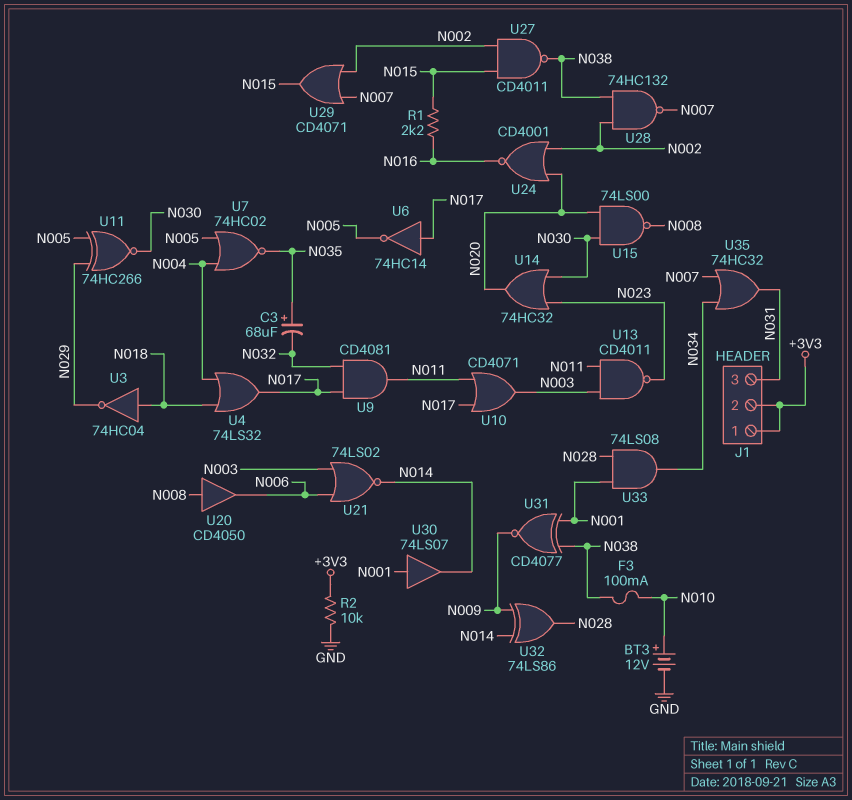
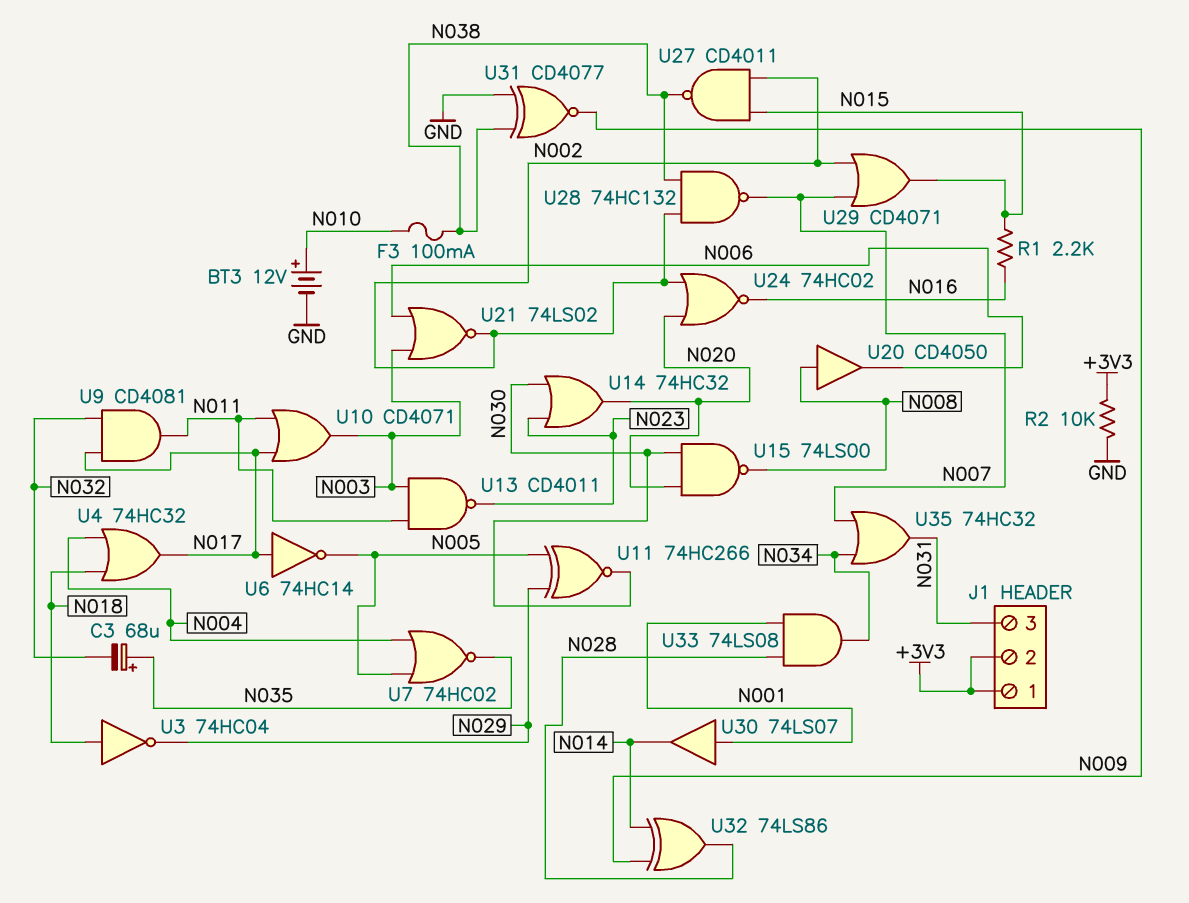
U4: OR 74LS32 (in N004, in N018, out N017) -> OR 74HC32 (in N004, in N018, out N017)
U21: NOR 74LS02 (in N003, in N006, out N014) -> NOR 74LS02 (in N003, in N006, out N002)
U24: NOR CD4001 (in N002, in N020, out N016) -> NOR 74HC02 (in N002, in N020, out N016)
U31: XNOR CD4077 (in N001, in N038, out N009) -> XNOR CD4077 (in GND, in N038, out N009)

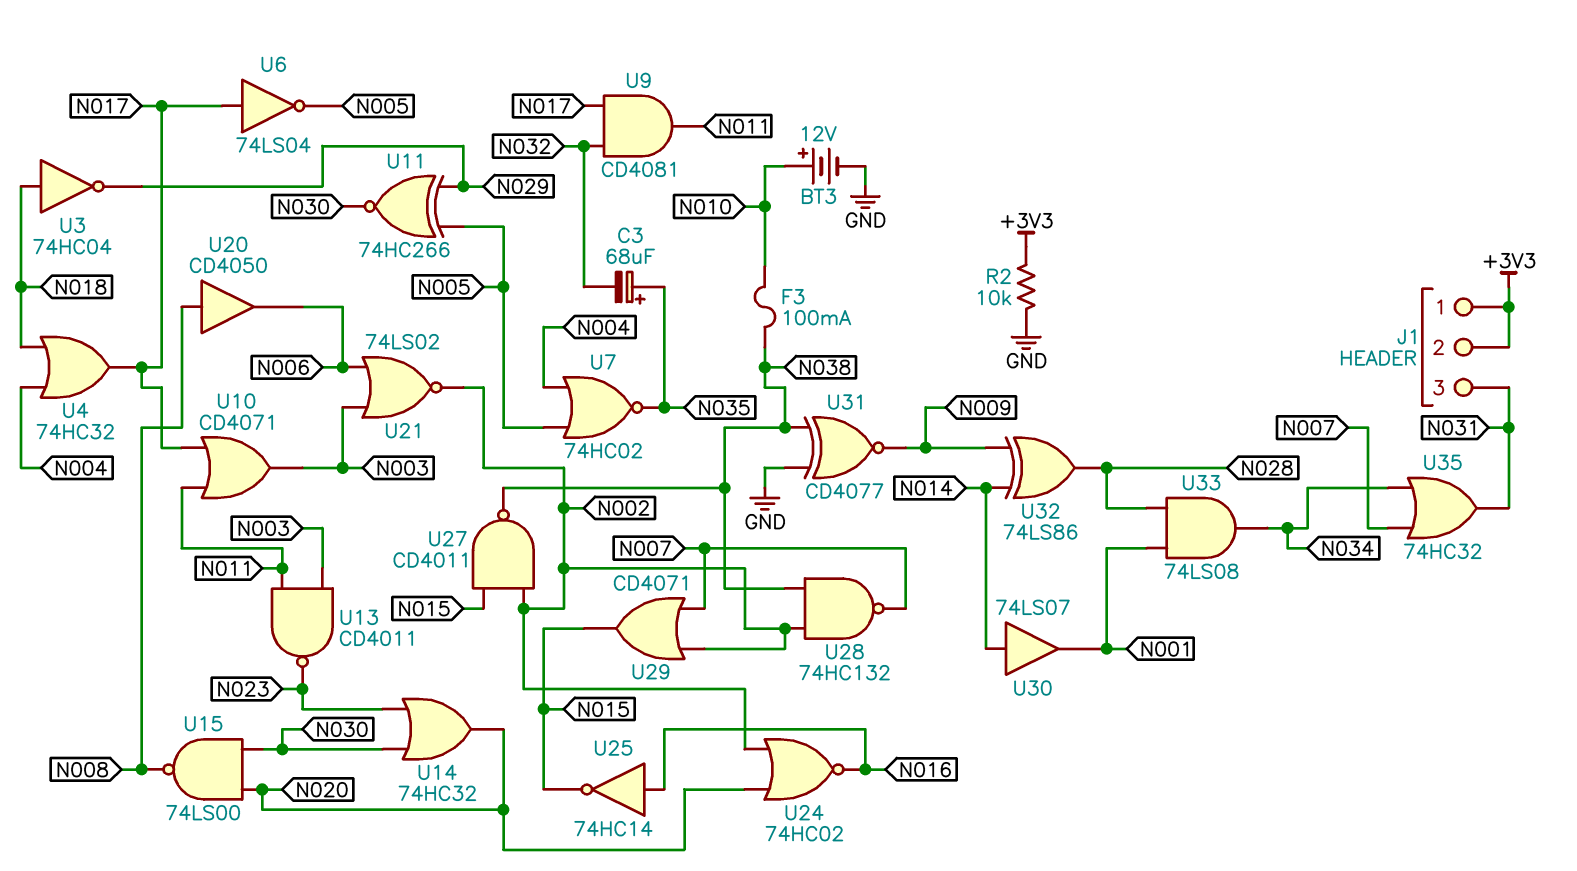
R1: 2.2k (N015, N016) -> none
U6: NOT 74HC14 (in N017, out N005) -> NOT 74LS04 (in N017, out N005)
U25: none -> NOT 74HC14 (in N016, out N015)
U30: buffer 74LS07 (in N001, out N014) -> buffer 74LS07 (in N014, out N001)

